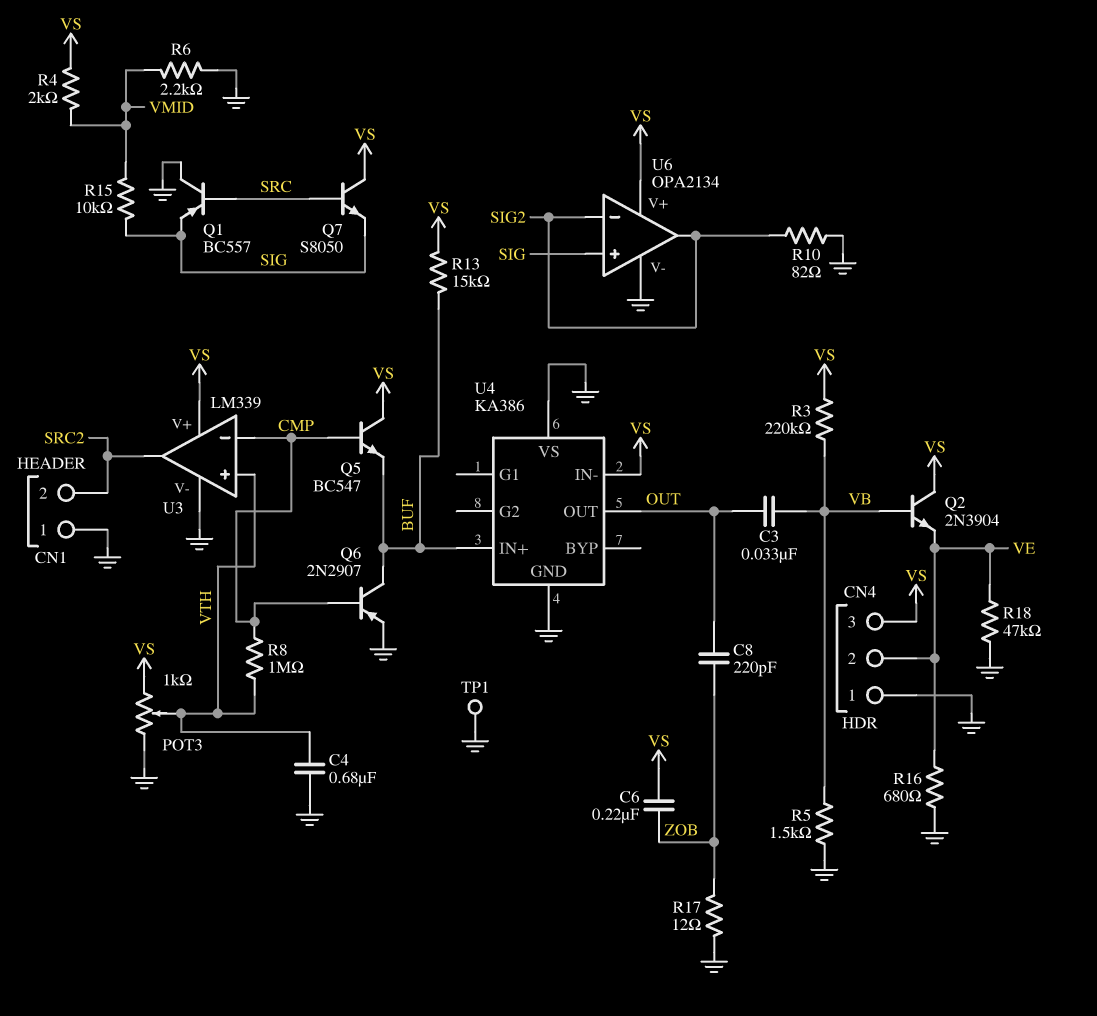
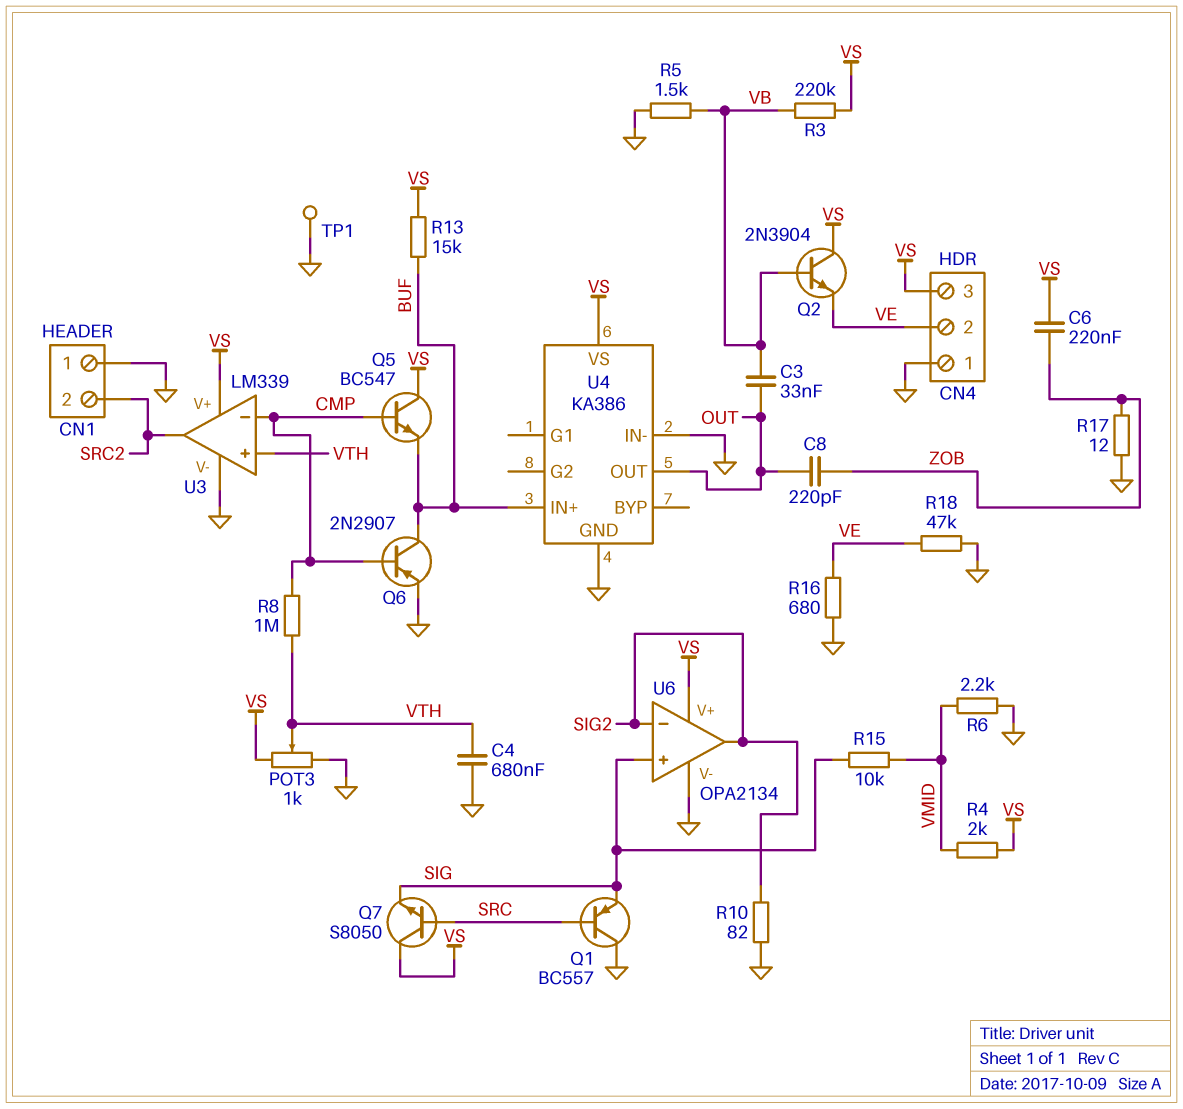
U4 pin IN-: VS -> GND
U4 pin VS: GND -> VS

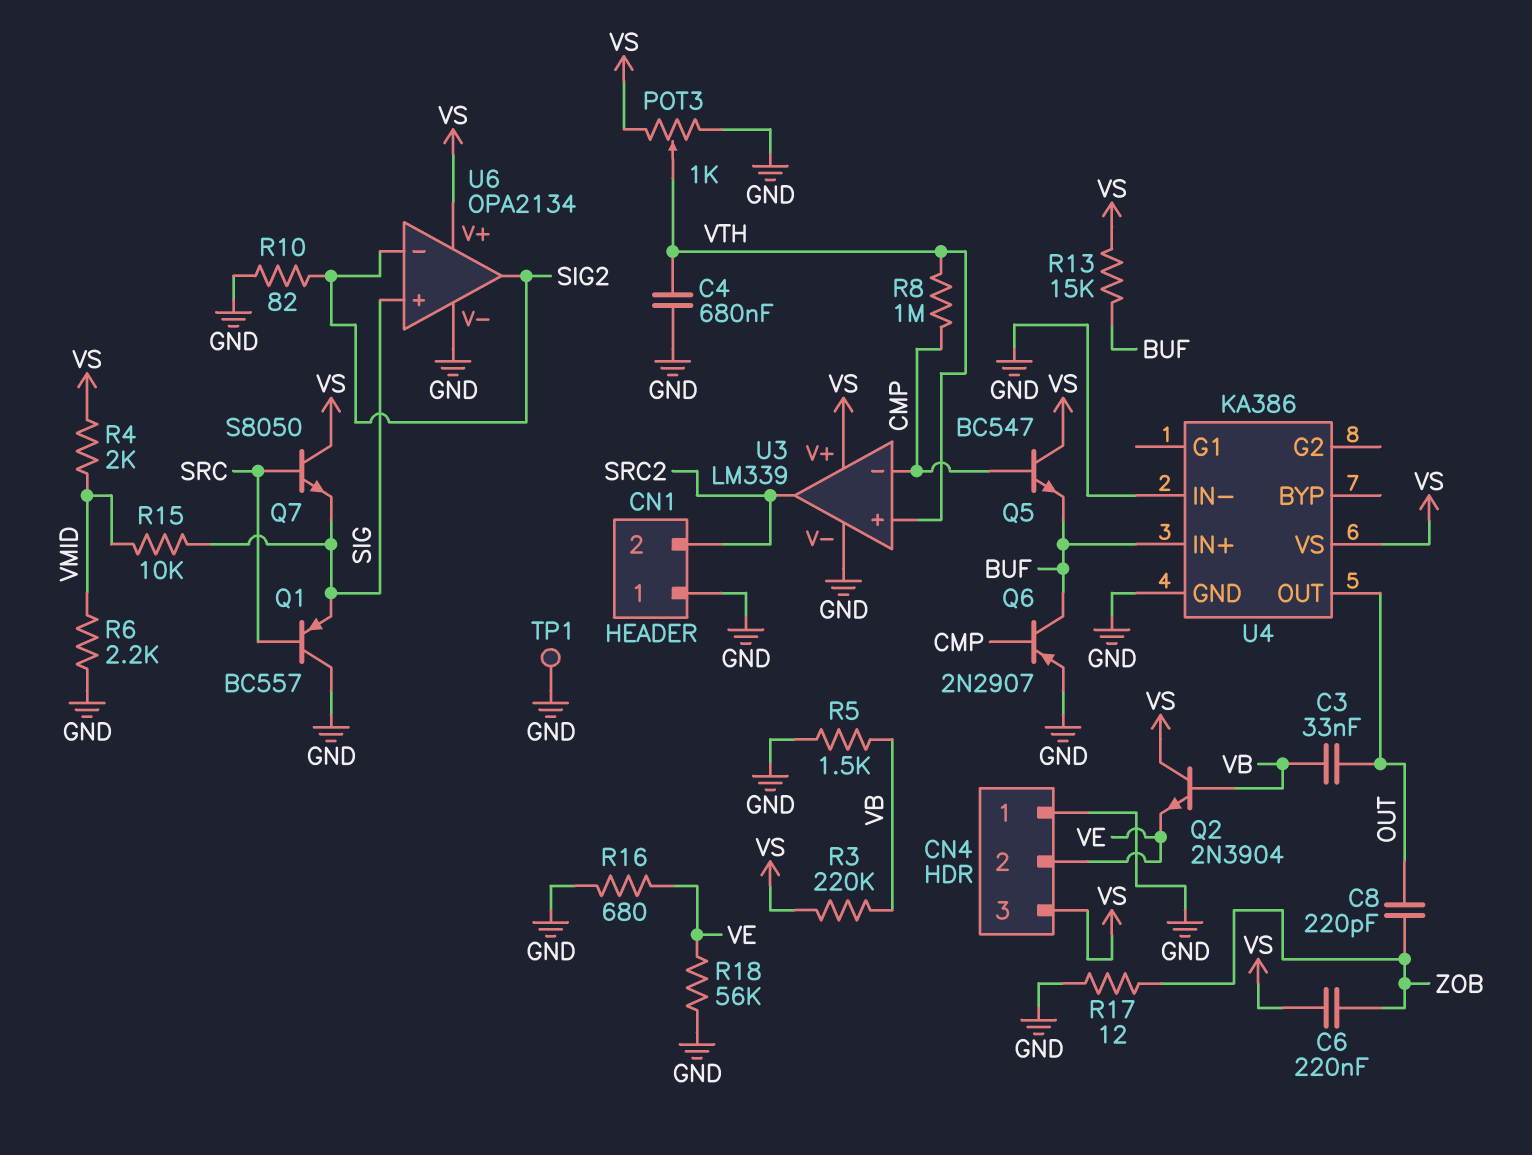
R18: 47k (GND, VE) -> 56k (GND, VE)

